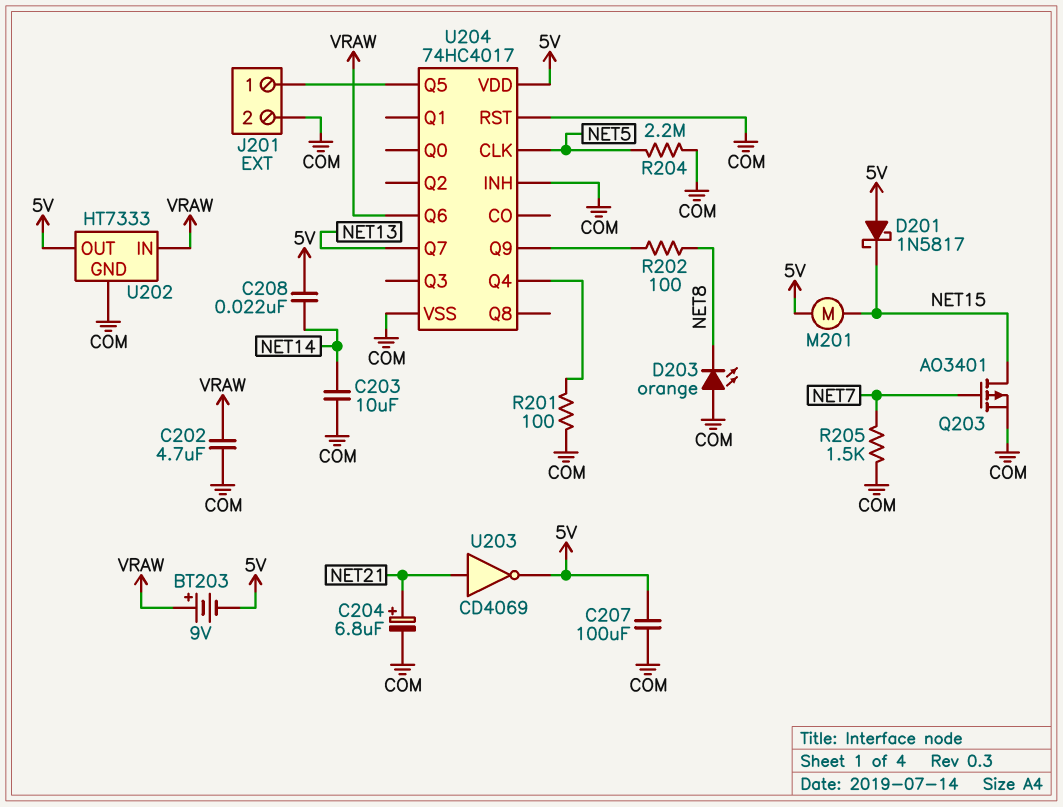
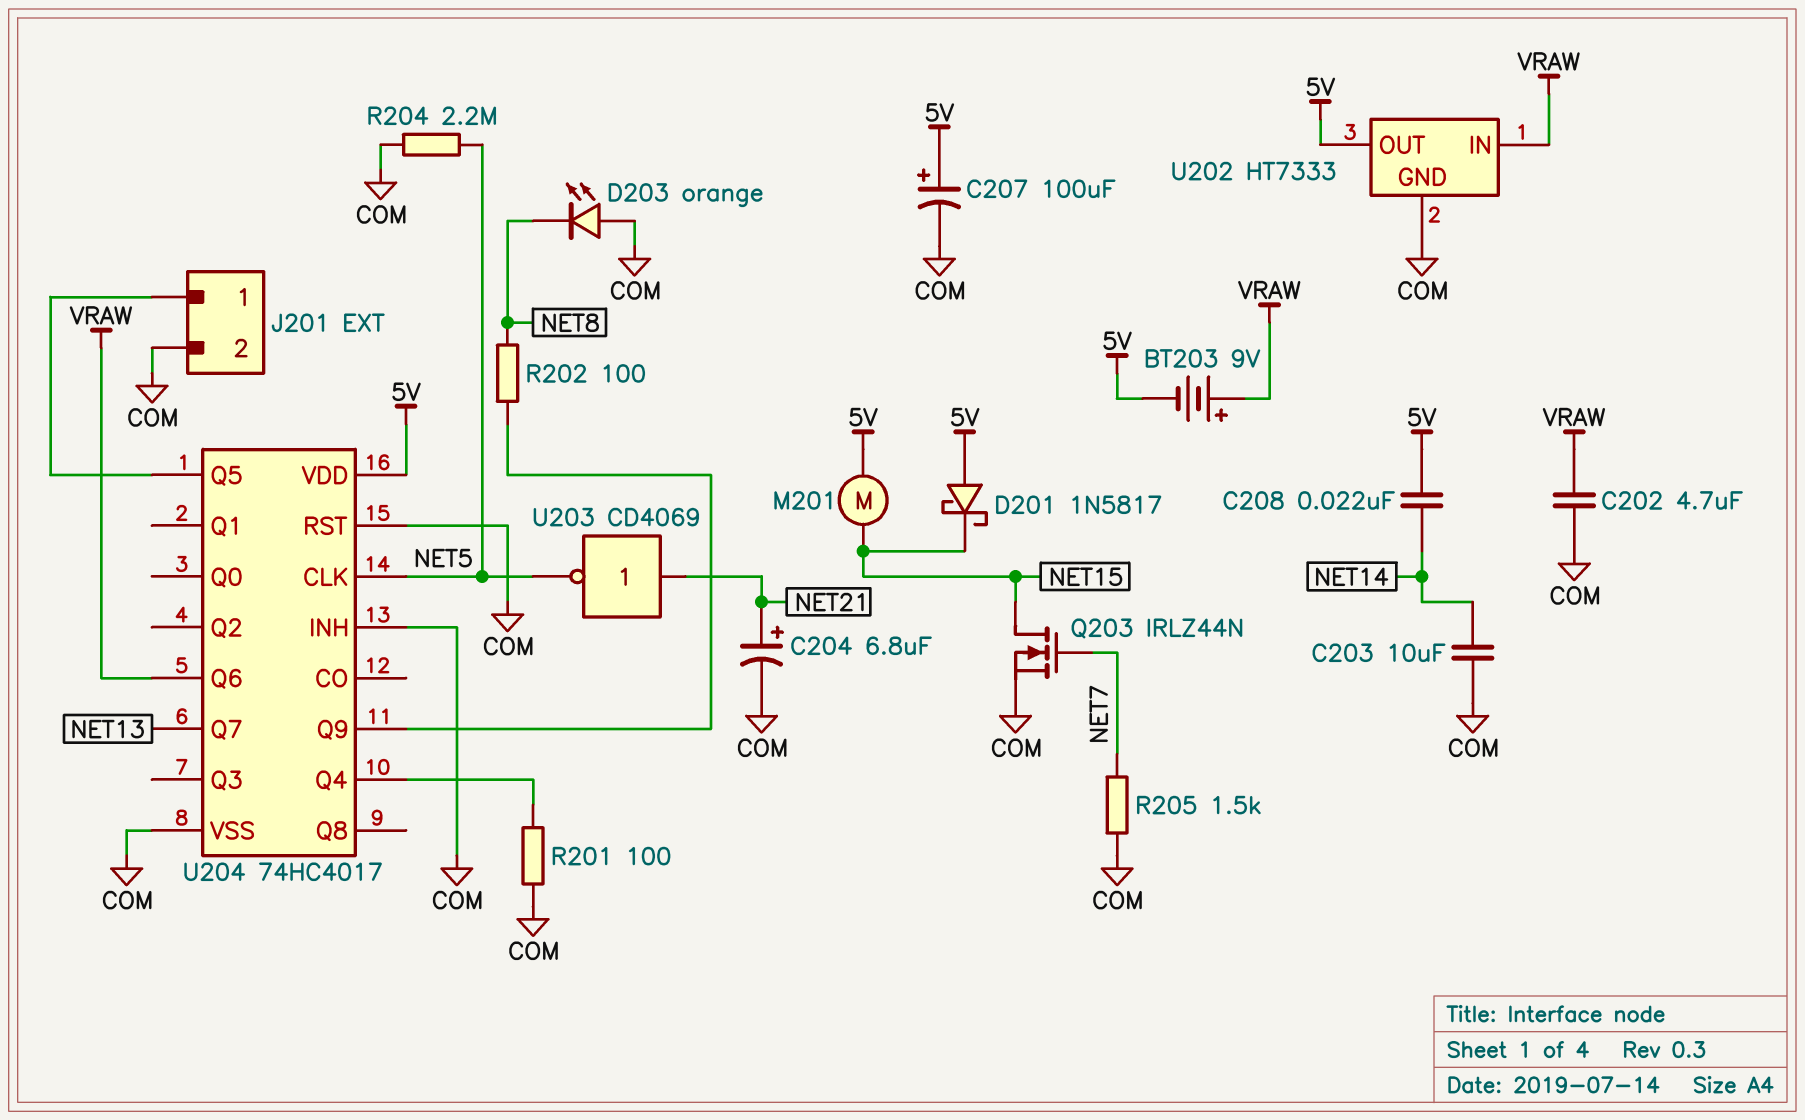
C207: 100uF (5V, COM) -> 100uF (plus 5V, minus COM)
Q203: PMOS AO3401 (G NET7, D NET15, S COM) -> NMOS IRLZ44N (G NET7, D NET15, S COM)
U203: NOT CD4069 (in NET21, out 5V) -> NOT CD4069 (in NET21, out NET5)

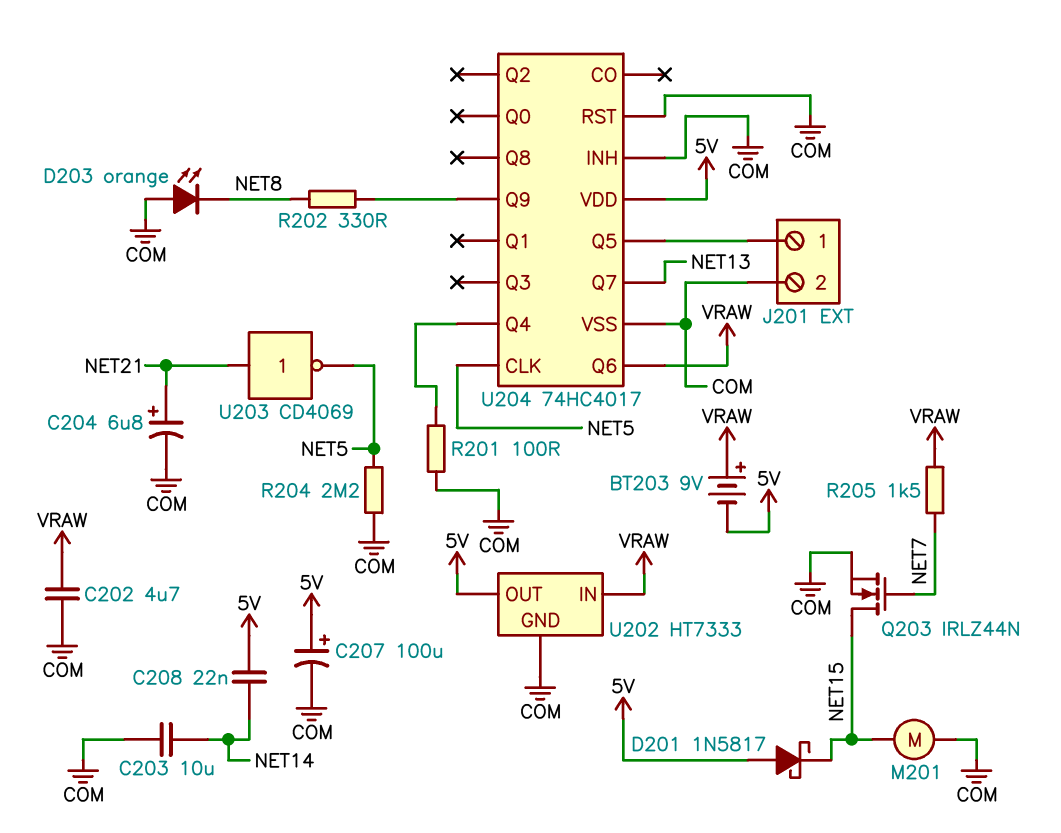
M201: motor (5V, NET15) -> motor (COM, NET15)
R202: 100 (NET8, U204/Q9) -> 330 (NET8, U204/Q9)
R205: 1.5k (COM, NET7) -> 1.5k (NET7, VRAW)

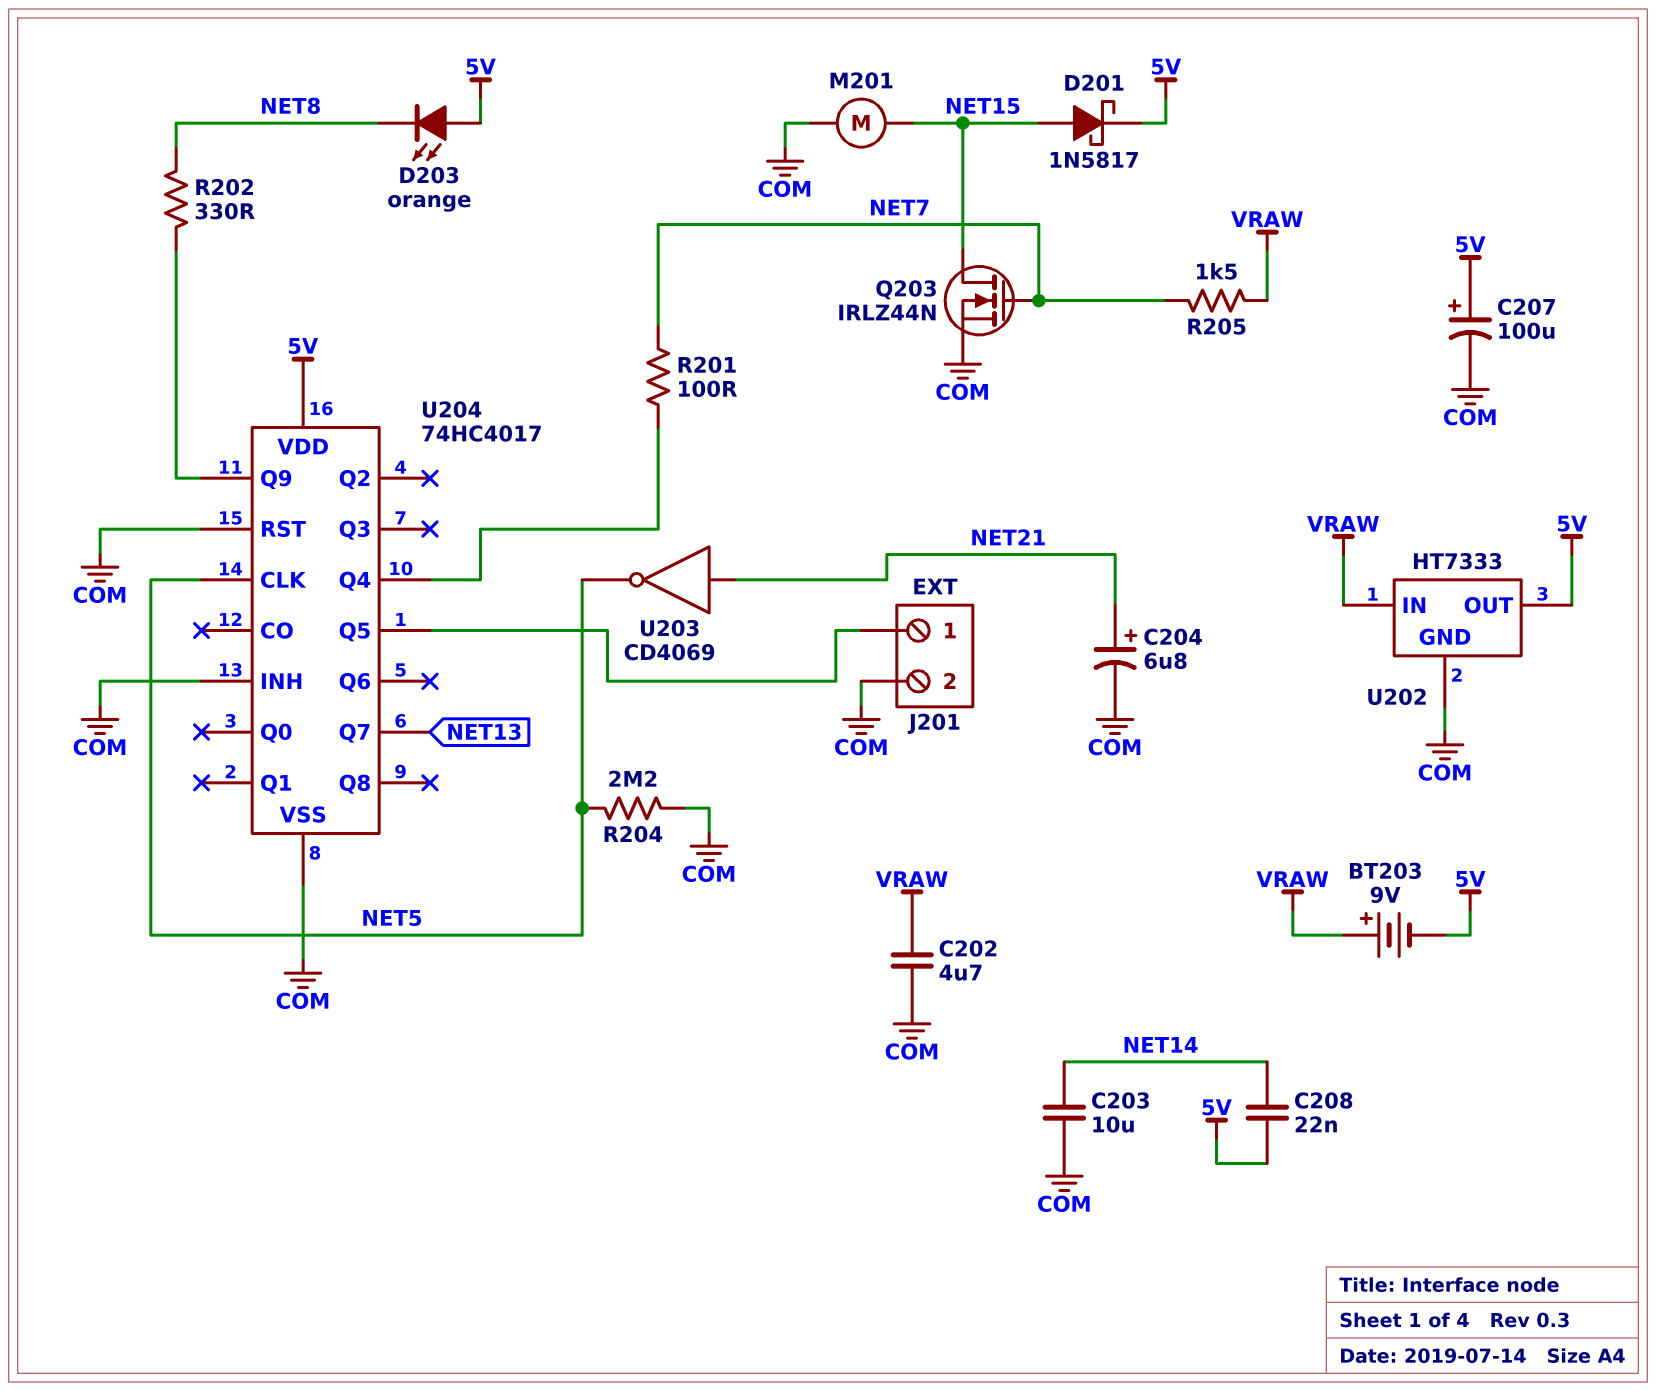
D201: schottky 1N5817 (A 5V, K NET15) -> schottky 1N5817 (A NET15, K 5V)
D203: LED orange (A COM, K NET8) -> LED orange (A 5V, K NET8)
R201: 100 (COM, U204/Q4) -> 100 (NET7, U204/Q4)
U204 pin Q6: VRAW -> none

